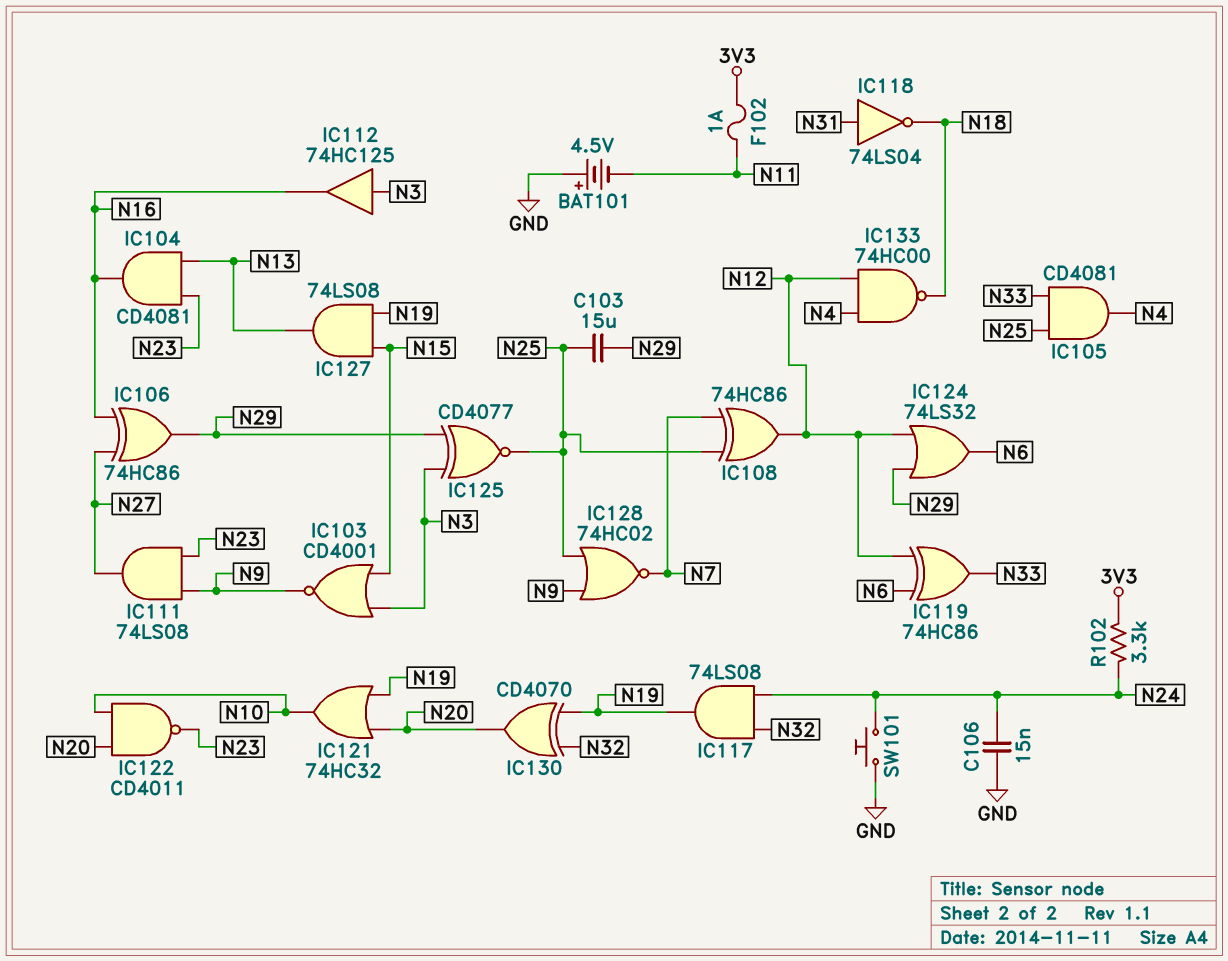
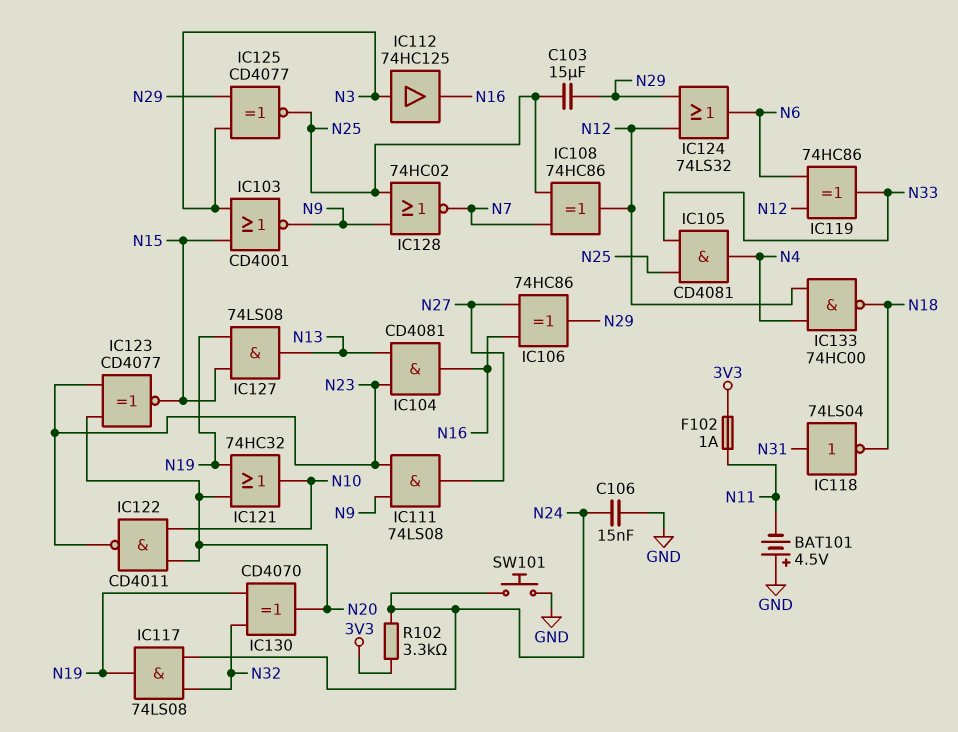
IC123: none -> XNOR CD4077 (in N20, in N23, out N15)

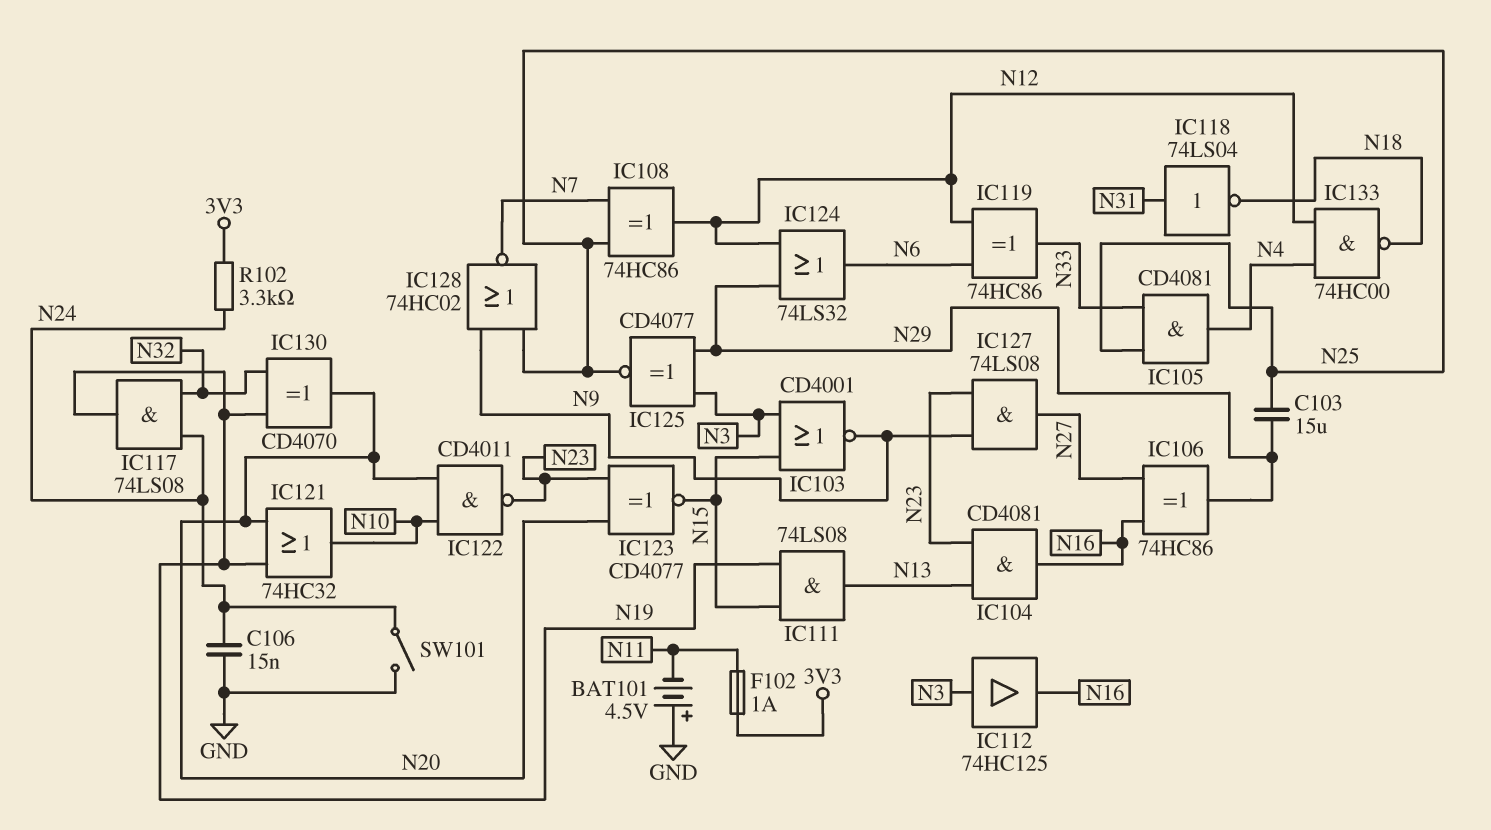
IC111: AND 74LS08 (in N9, in N23, out N27) -> AND 74LS08 (in N15, in N19, out N13)
IC127: AND 74LS08 (in N15, in N19, out N13) -> AND 74LS08 (in N9, in N23, out N27)
SW101: button (GND, N24) -> switch (GND, N24)

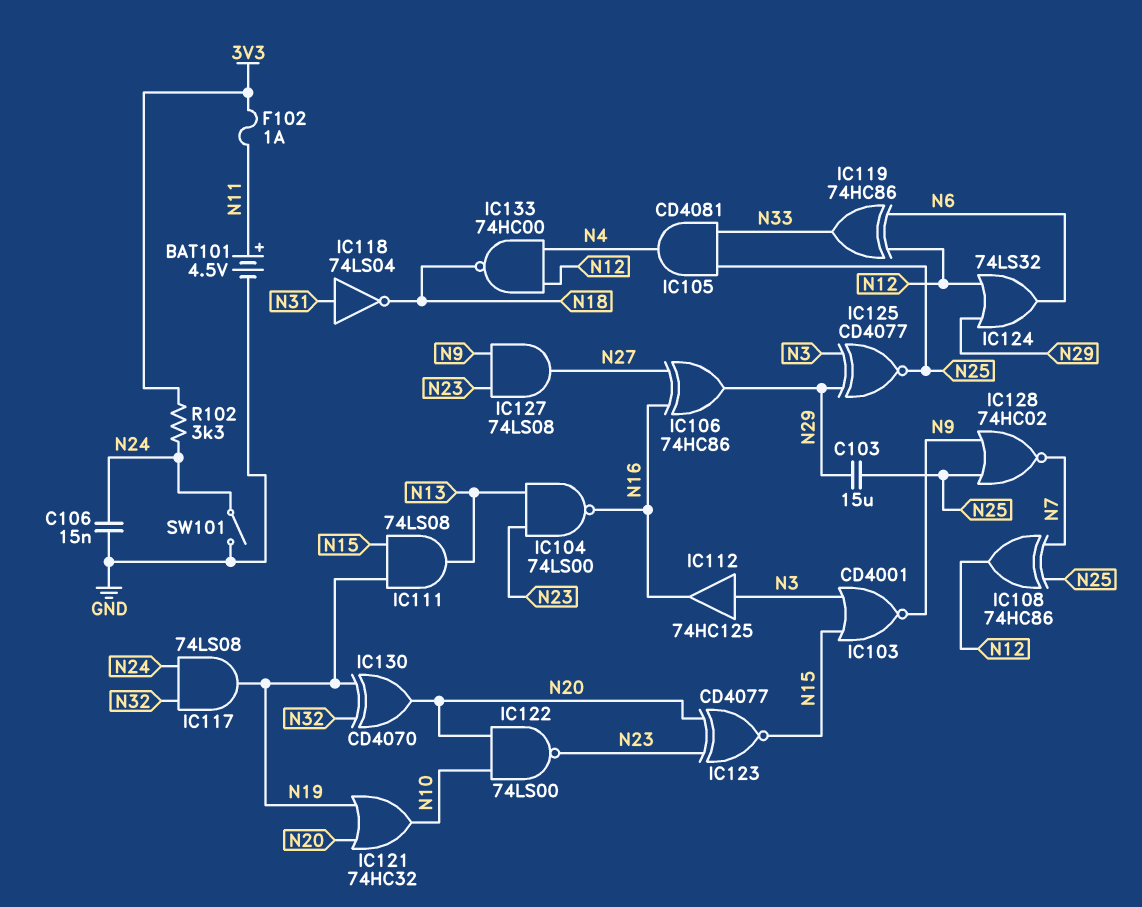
BAT101: 4.5V (plus GND, minus N11) -> 4.5V (plus N11, minus GND)
IC104: AND CD4081 (in N13, in N23, out N16) -> NAND 74LS00 (in N13, in N23, out N16)
IC122: NAND CD4011 (in N10, in N20, out N23) -> NAND 74LS00 (in N10, in N20, out N23)

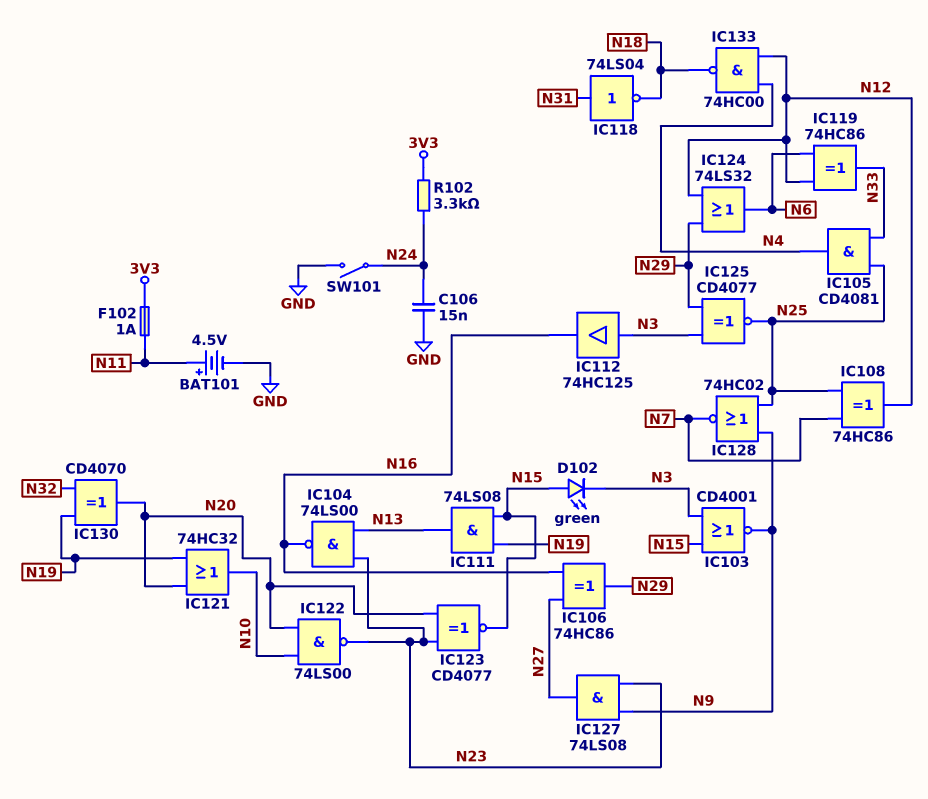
C103: 15uF (N25, N29) -> none
D102: none -> LED green (A N15, K N3)
IC117: AND 74LS08 (in N24, in N32, out N19) -> none

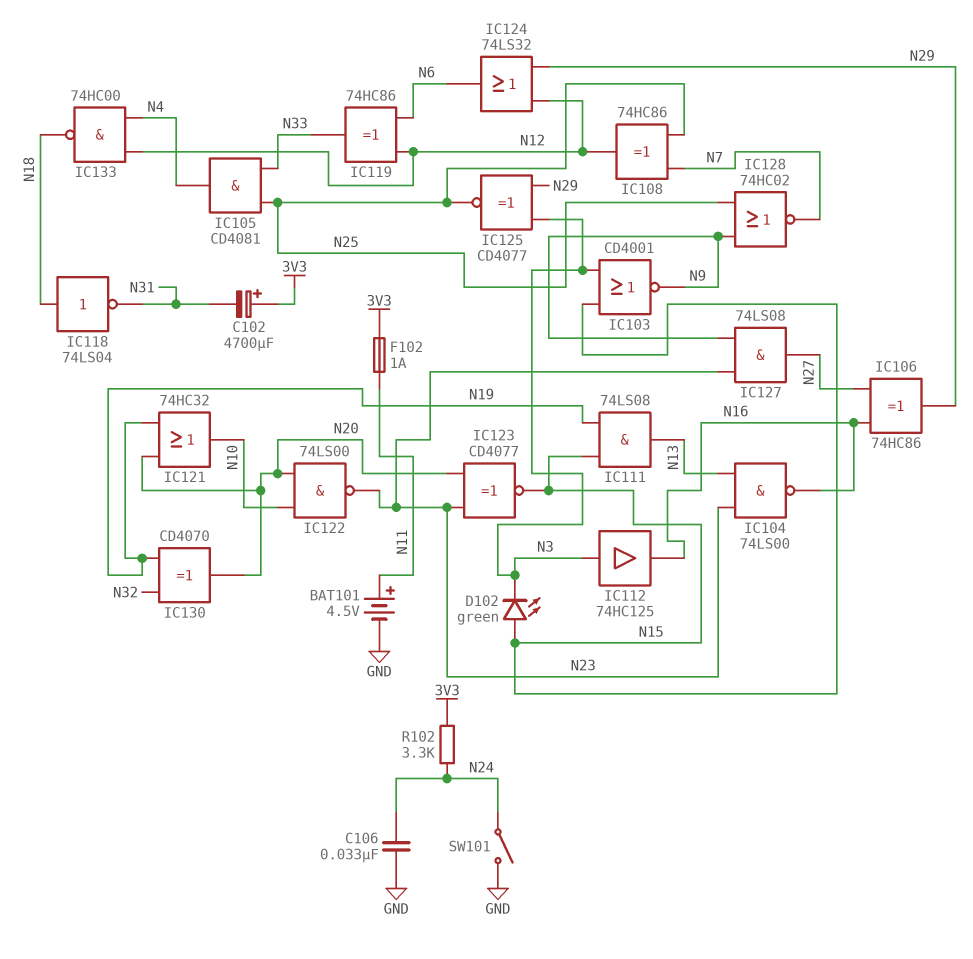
C102: none -> 4700uF (plus 3V3, minus N31)
C106: 15nF (GND, N24) -> 33nF (GND, N24)
IC118: NOT 74LS04 (in N31, out N18) -> NOT 74LS04 (in N18, out N31)

